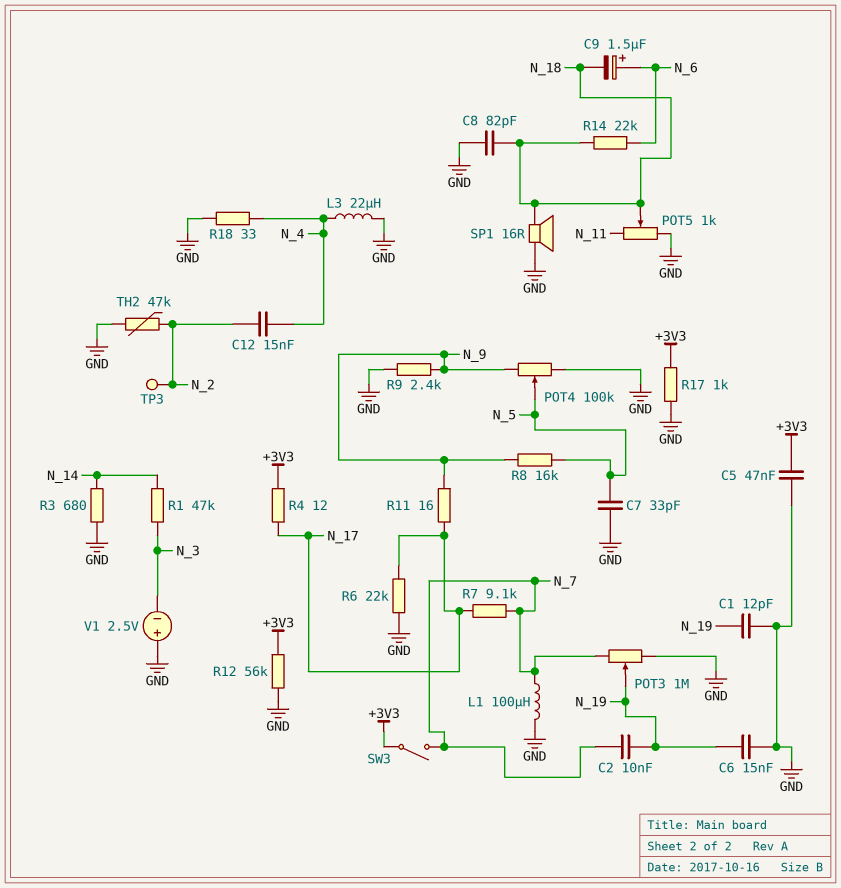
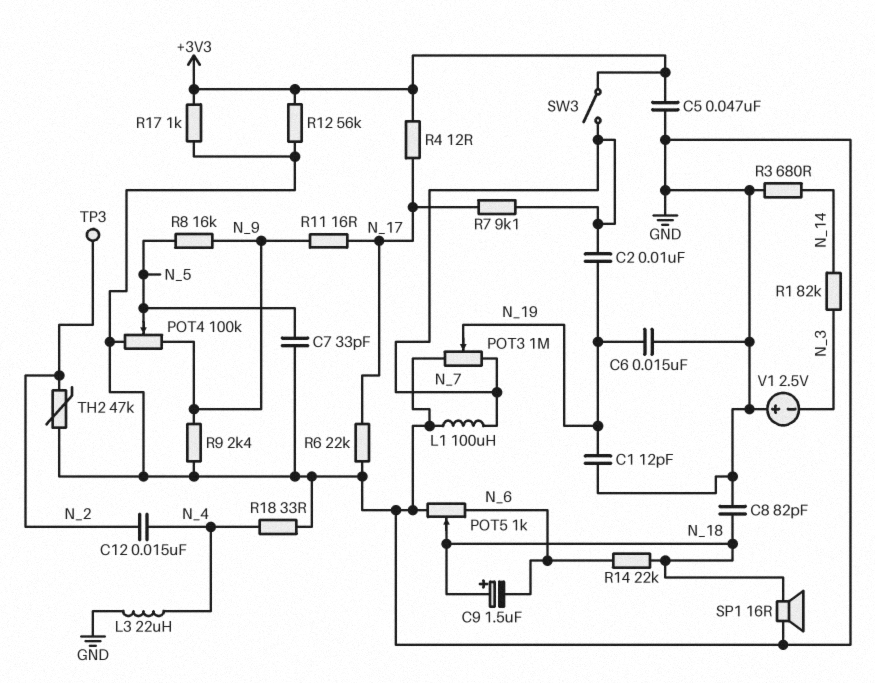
C9: 1.5uF (plus N_6, minus N_18) -> 1.5uF (plus N_18, minus N_6)
POT5: 1k (GND, N_11, wiper N_18) -> 1k (GND, N_6, wiper N_18)
R1: 47k (N_3, N_14) -> 82k (N_3, N_14)

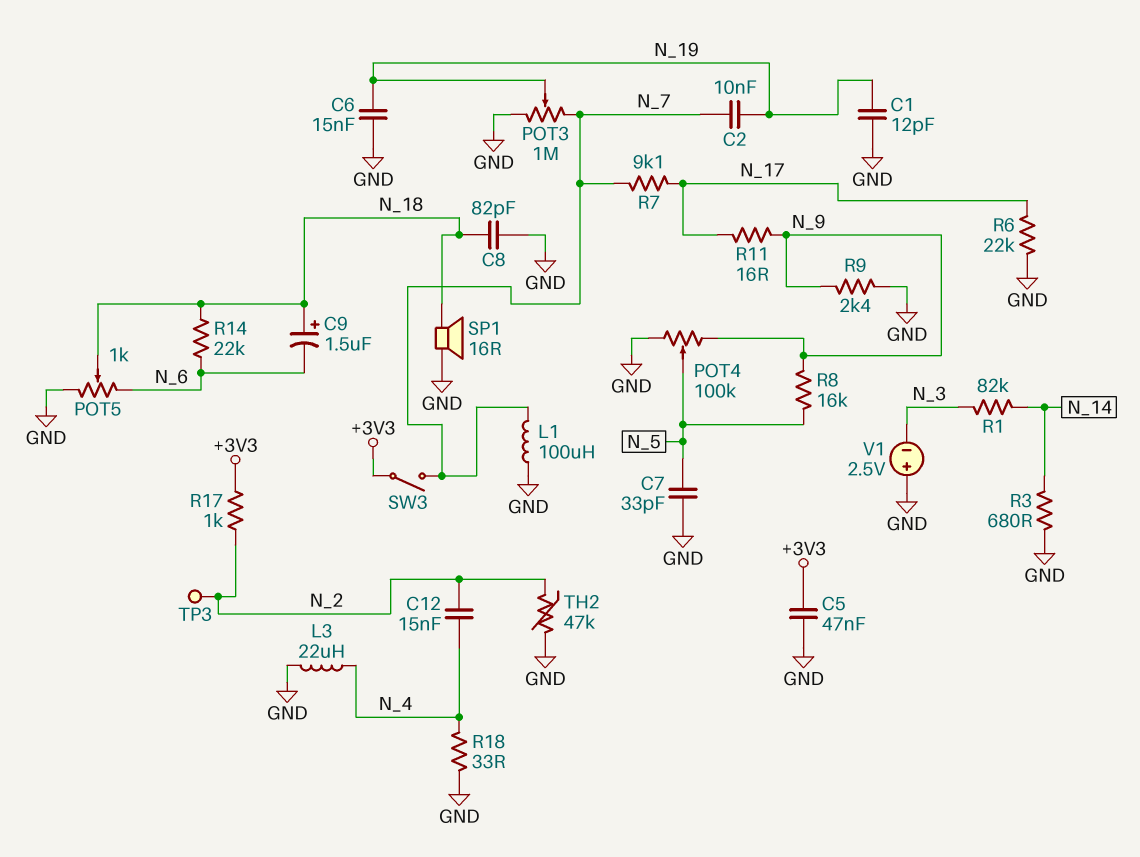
R4: 12 (+3V3, N_17) -> none
R12: 56k (+3V3, GND) -> none
R17: 1k (+3V3, GND) -> 1k (+3V3, N_2)

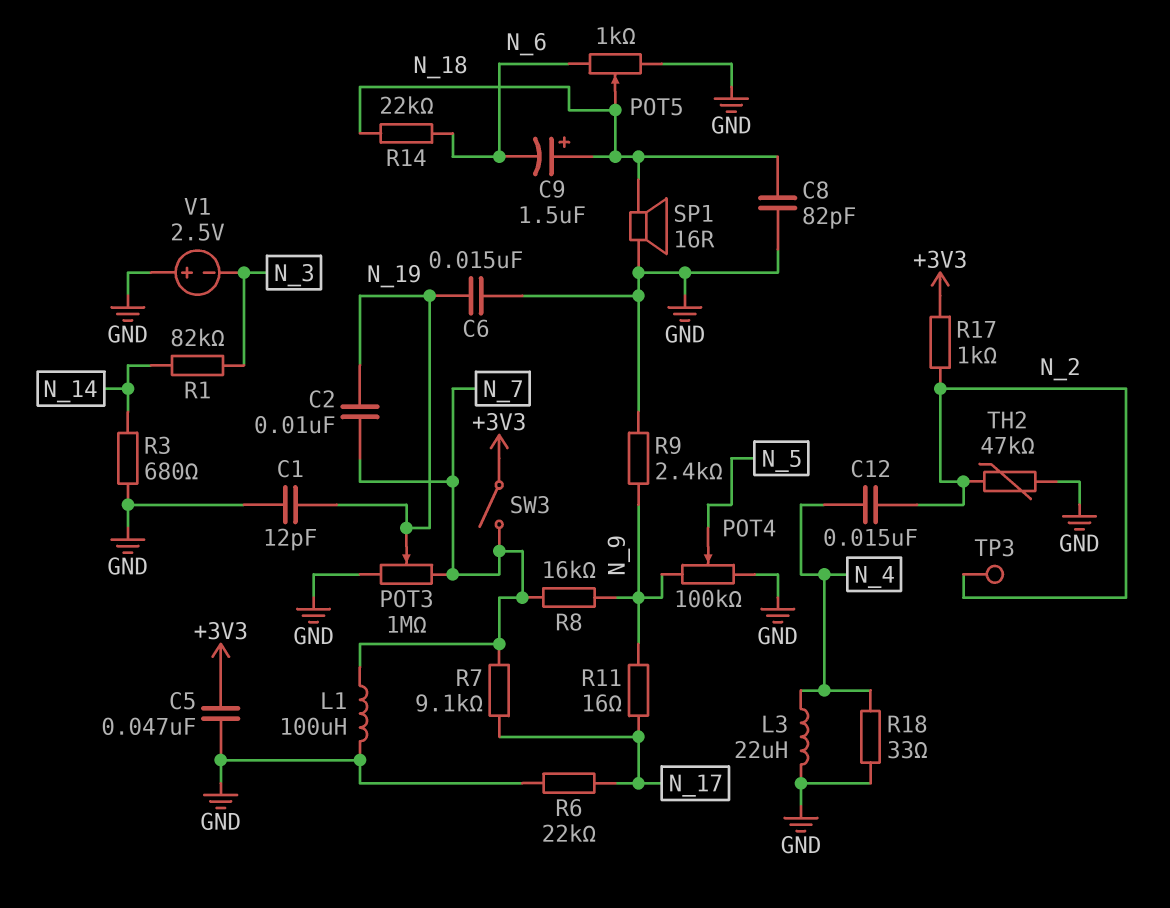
C7: 33pF (GND, N_5) -> none
R8: 16k (N_5, N_9) -> 16k (N_7, N_9)

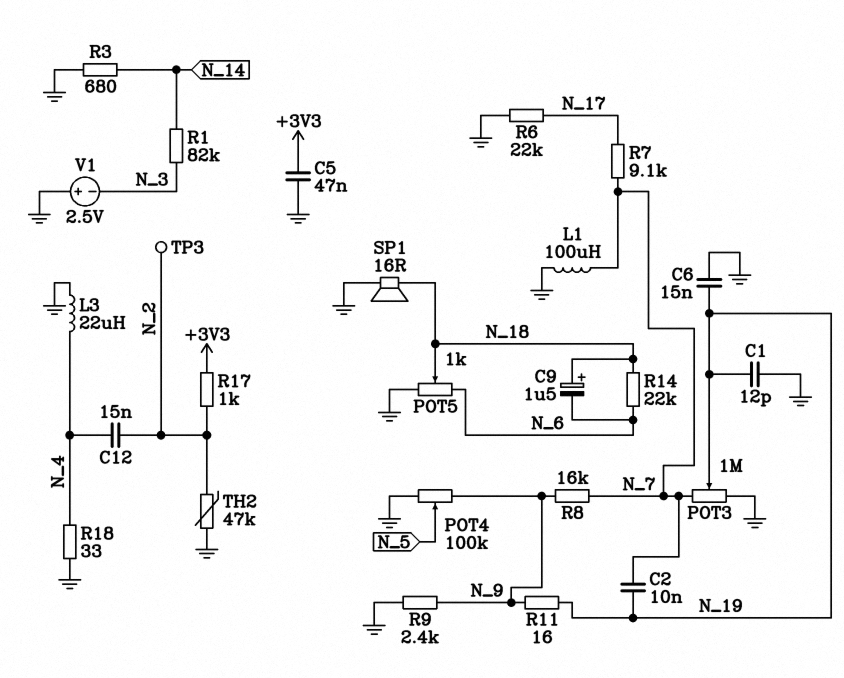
C8: 82pF (GND, N_18) -> none
R11: 16 (N_9, N_17) -> 16 (N_9, N_19)
SW3: switch (+3V3, N_7) -> none

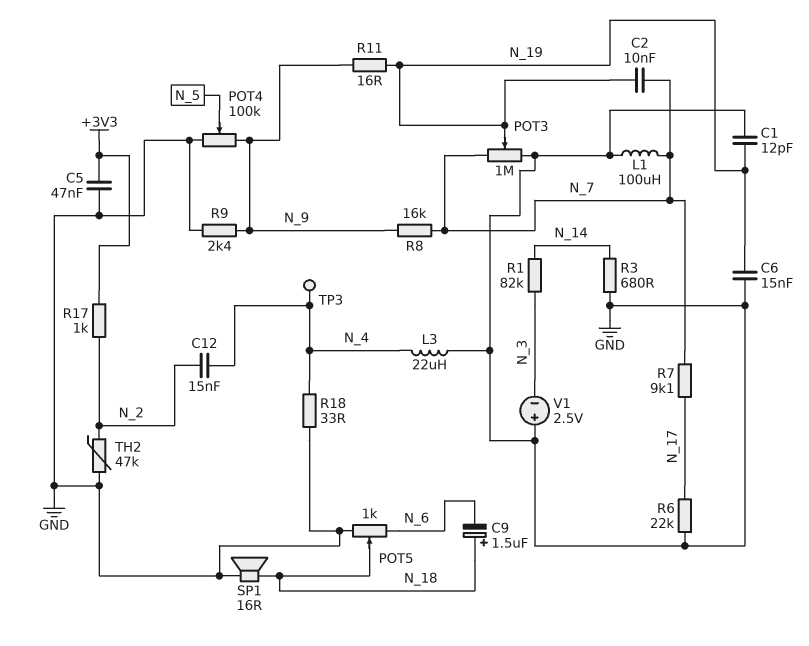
R14: 22k (N_6, N_18) -> none
TP3: test point (N_2) -> test point (N_4)

